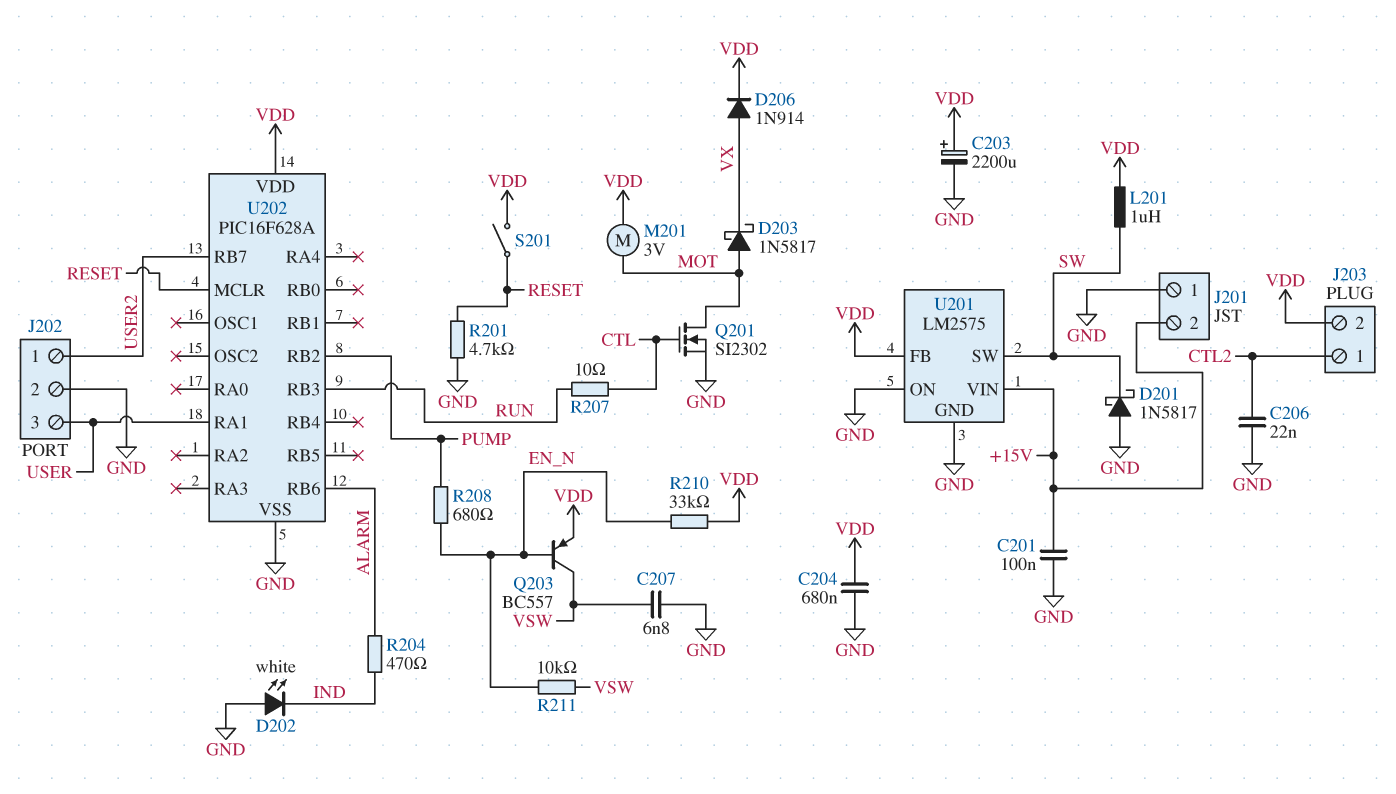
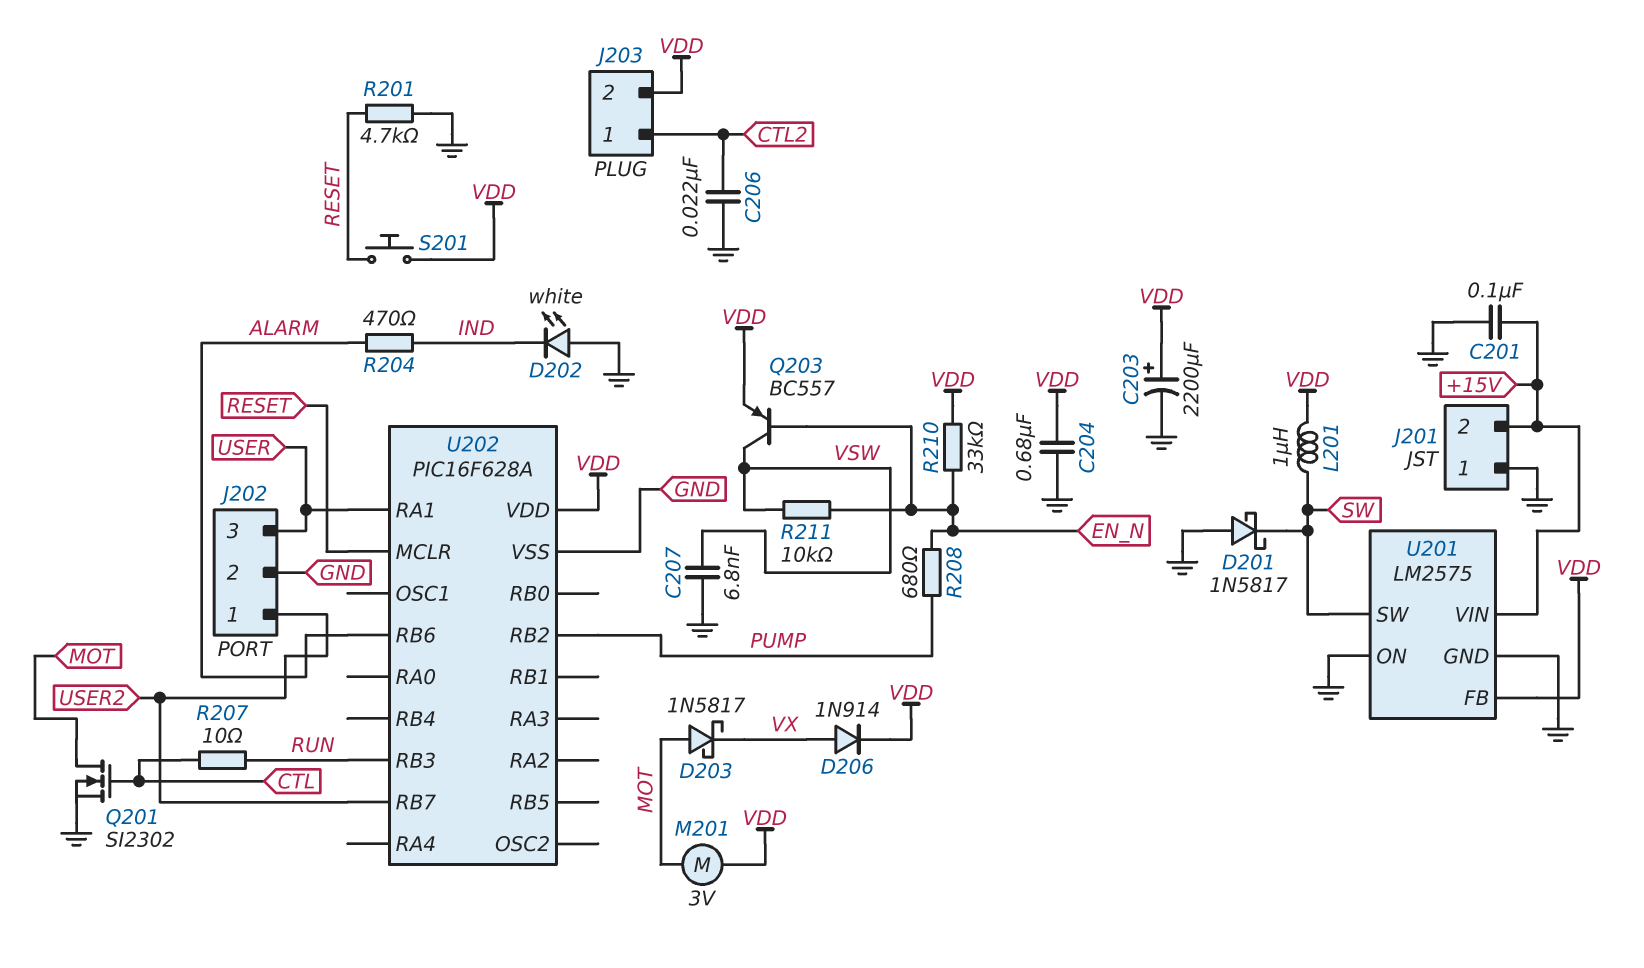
S201: switch (RESET, VDD) -> button (RESET, VDD)

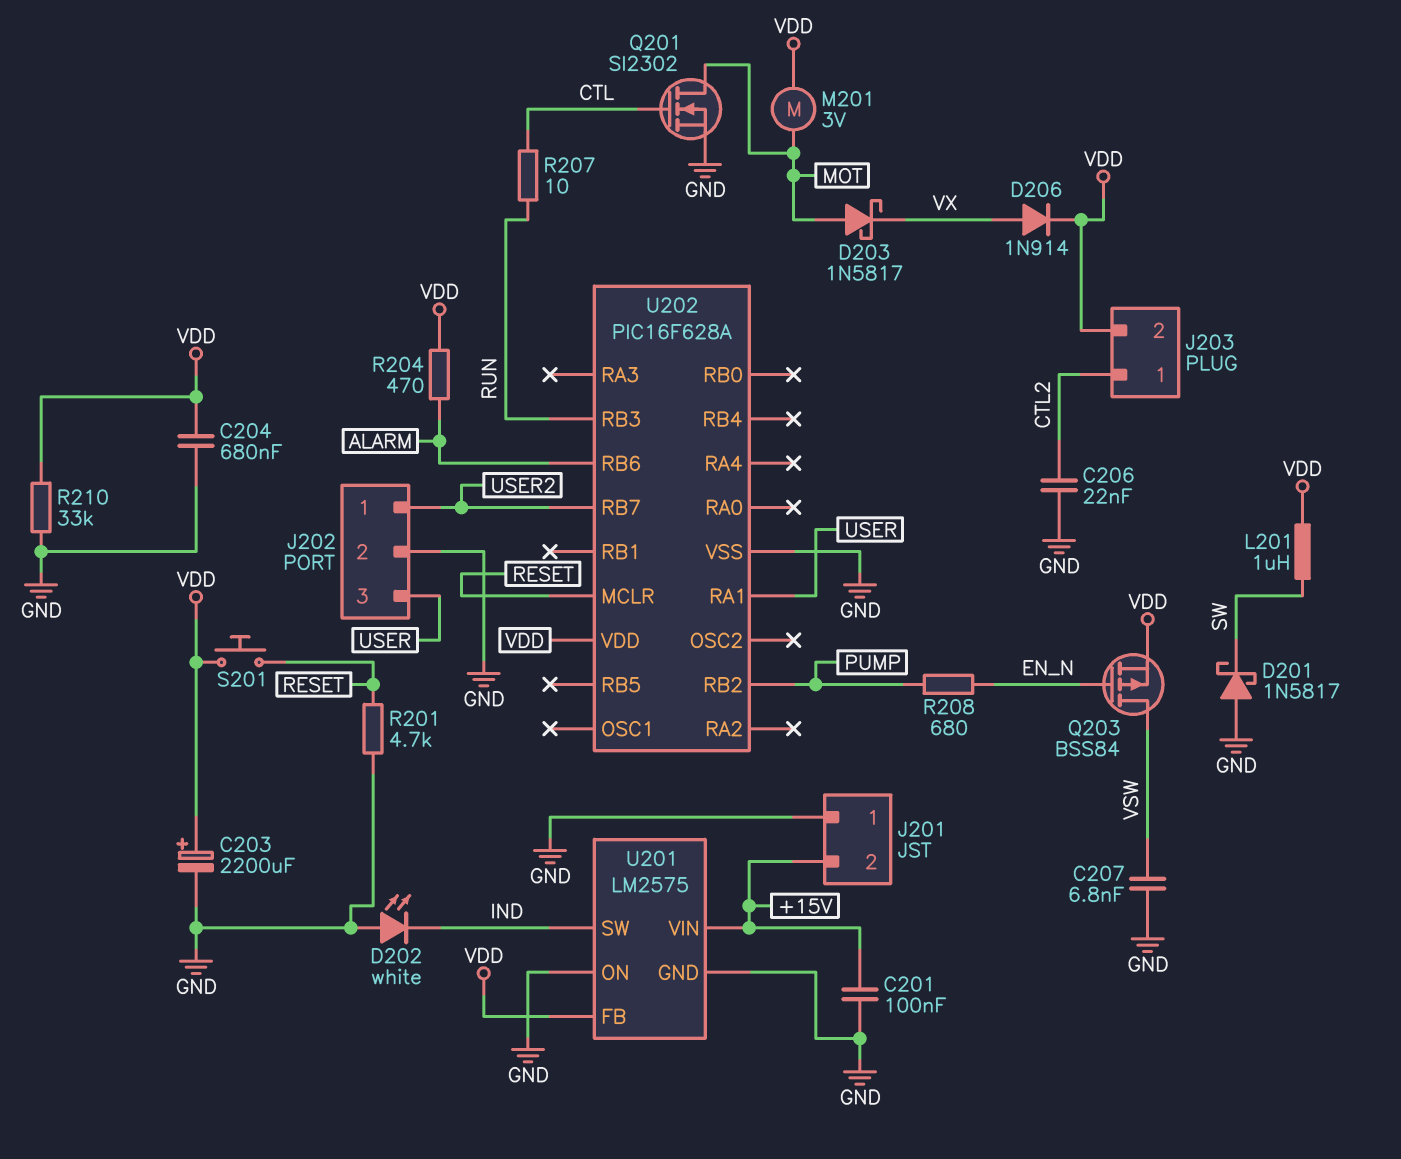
Q203: PNP BC557 (B EN_N, C VSW, E VDD) -> PMOS BSS84 (G EN_N, D VSW, S VDD)
R204: 470 (ALARM, IND) -> 470 (ALARM, VDD)
R210: 33k (EN_N, VDD) -> 33k (GND, VDD)
R211: 10k (EN_N, VSW) -> none
U201 pin SW: SW -> IND

